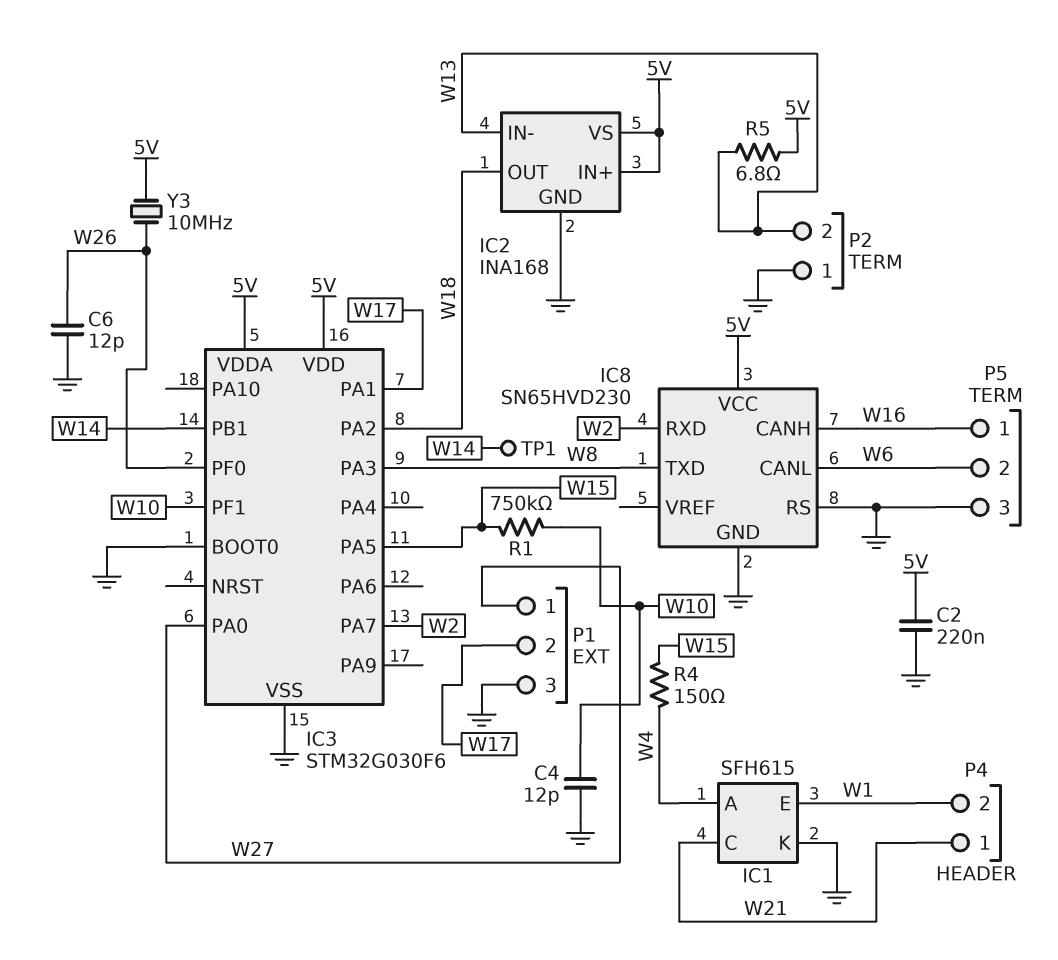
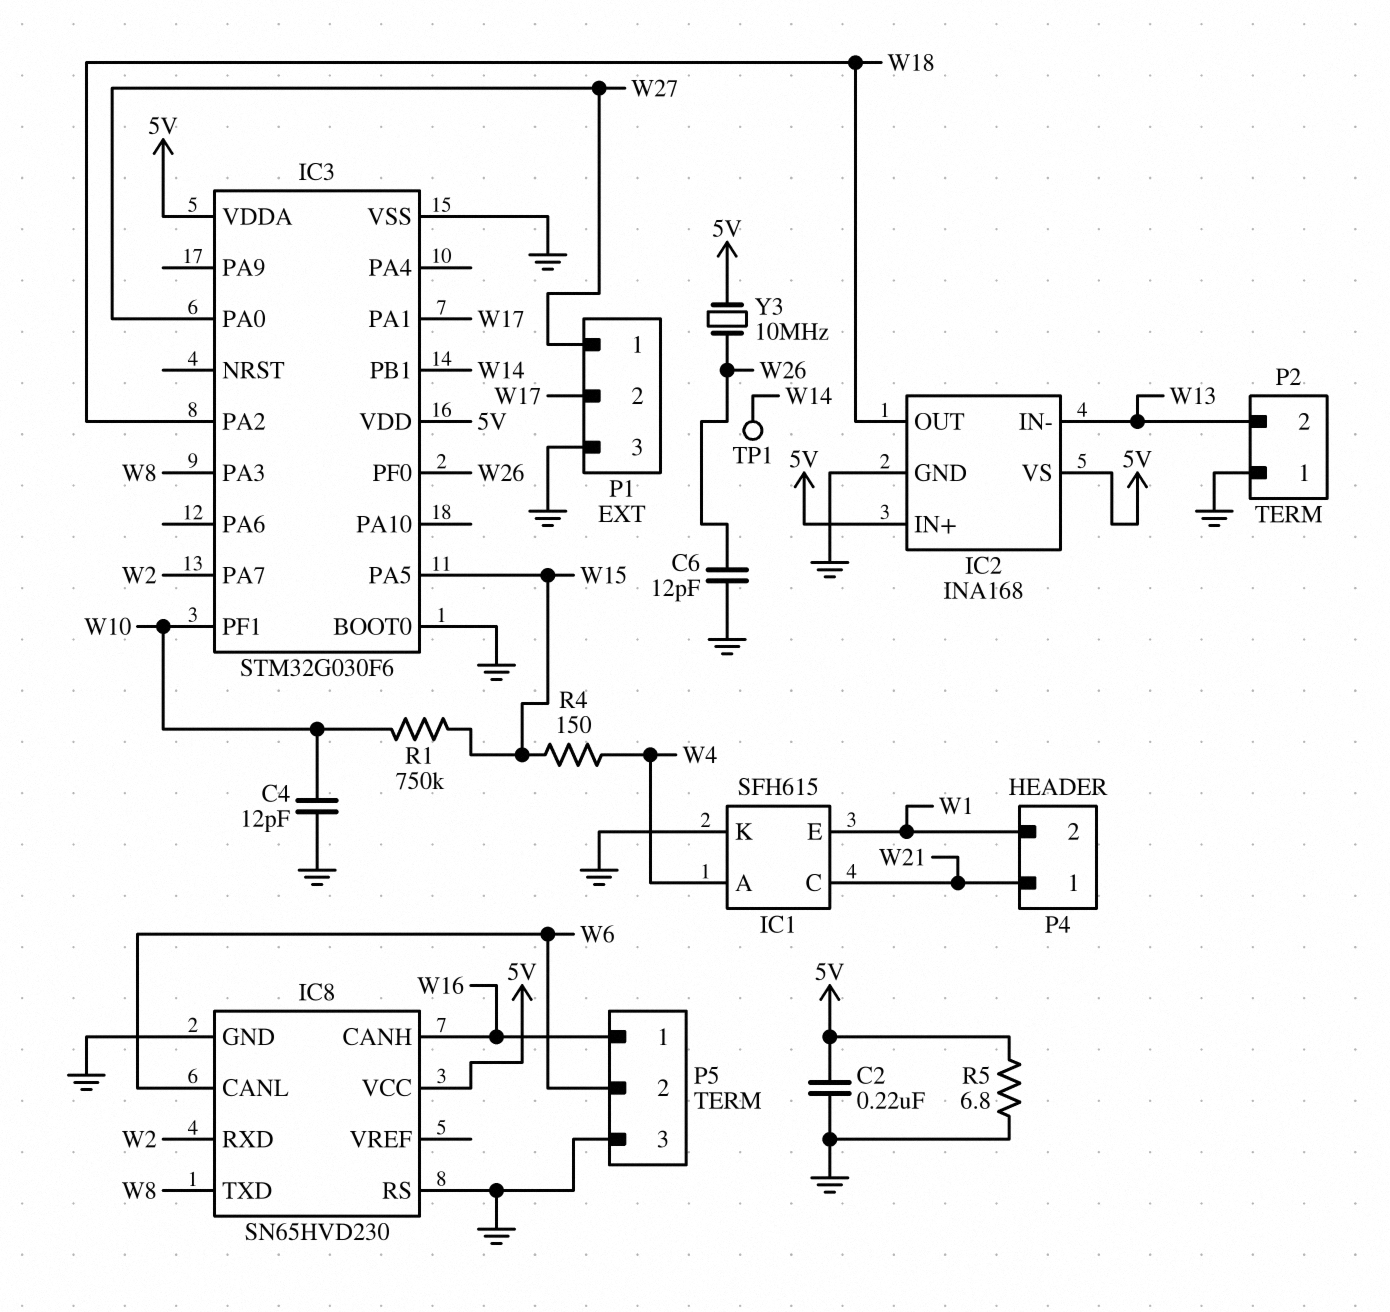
R5: 6.8 (5V, W13) -> 6.8 (5V, GND)

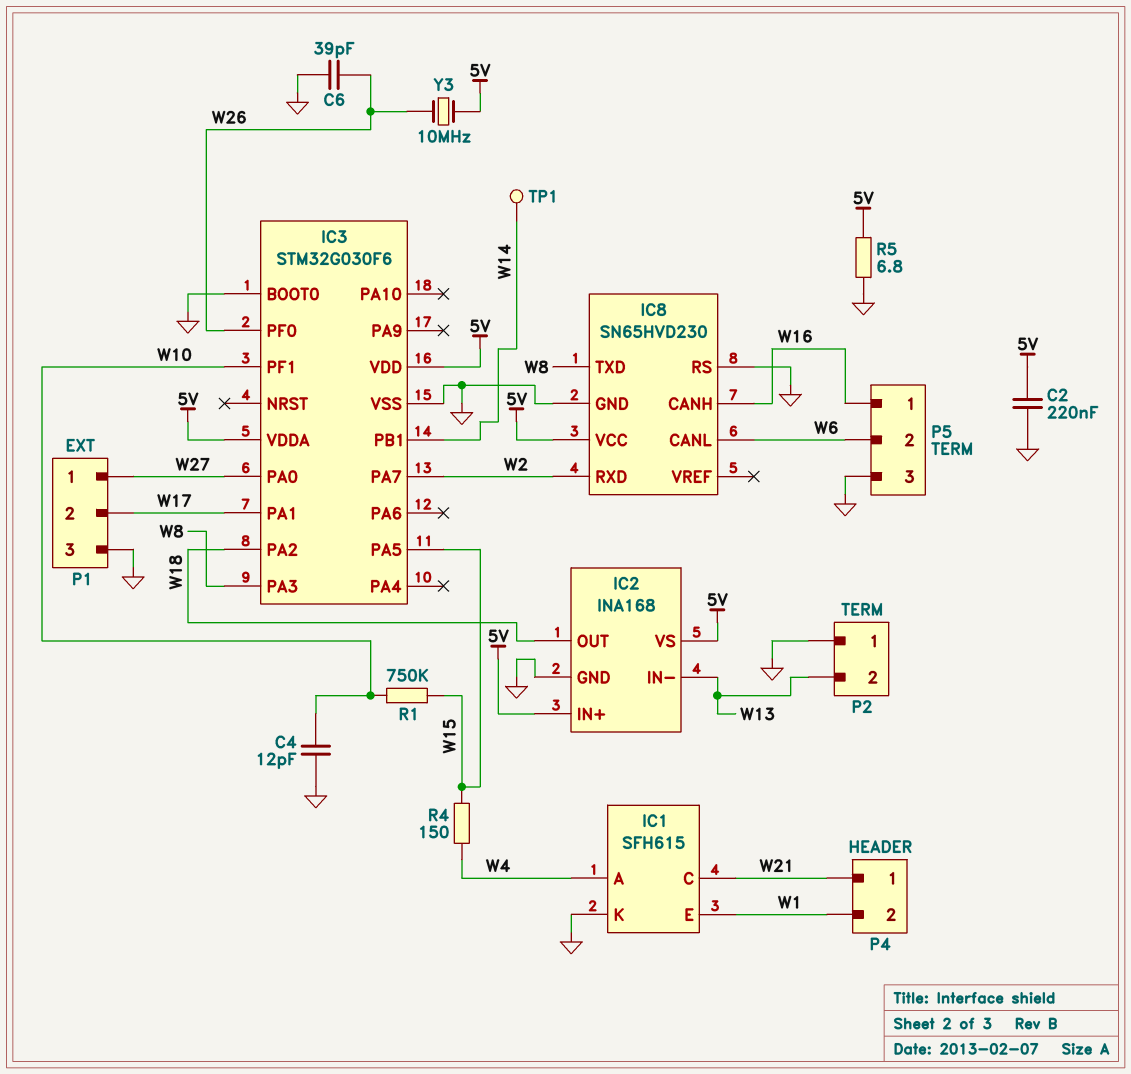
C6: 12pF (GND, W26) -> 39pF (GND, W26)

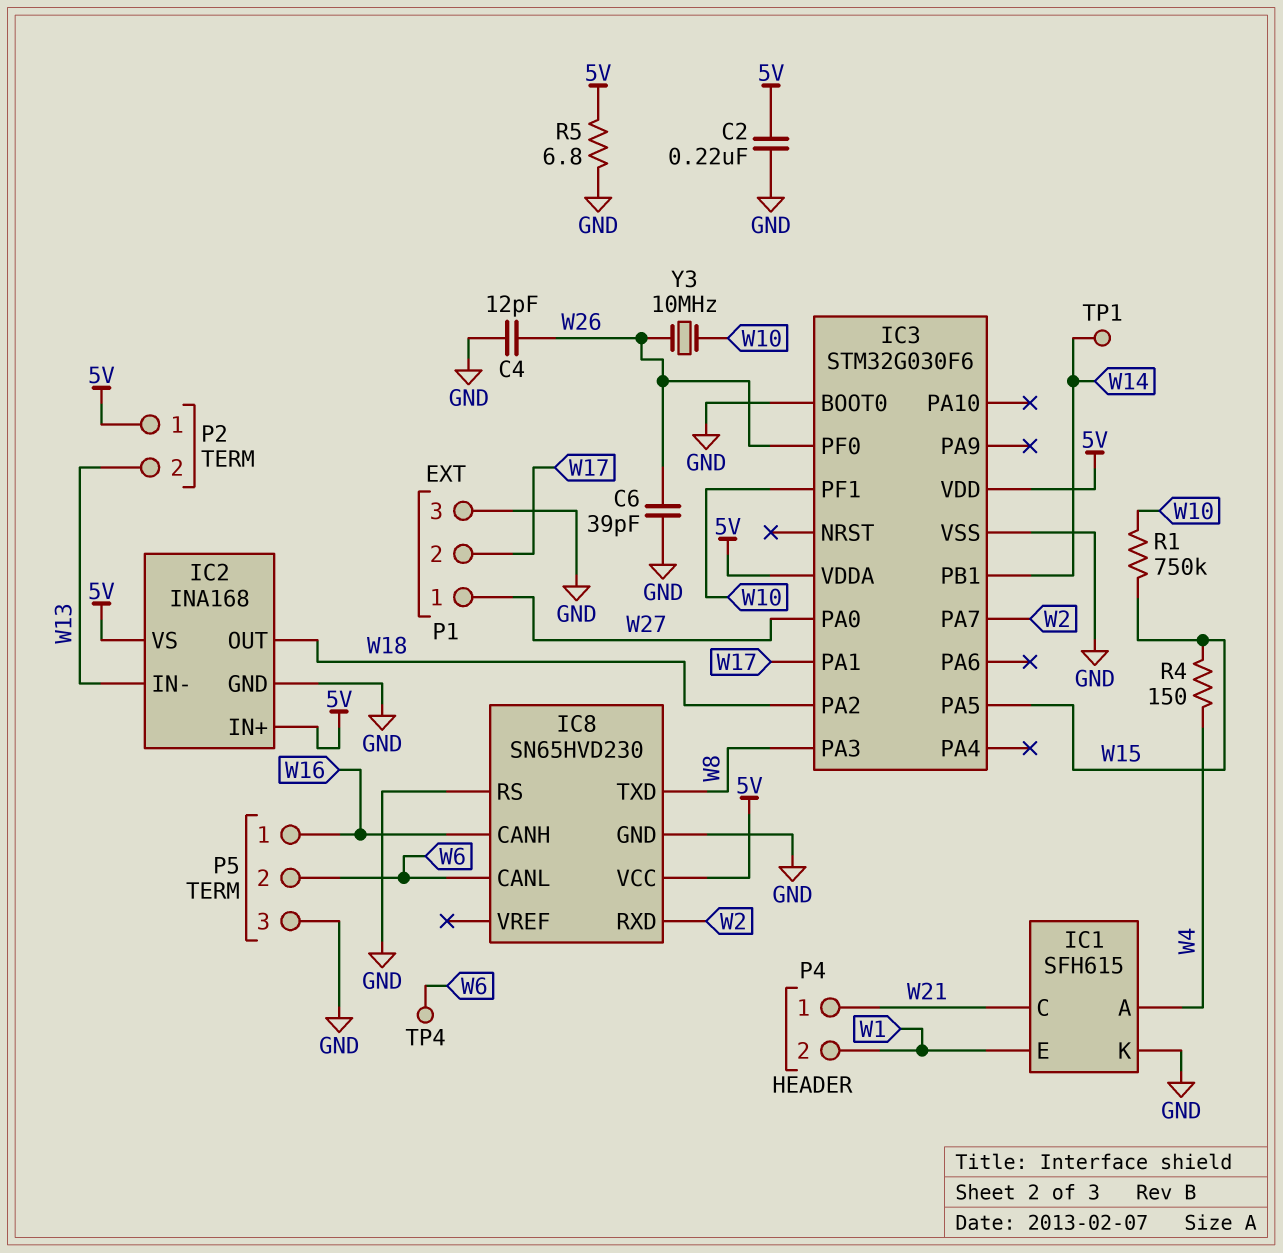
C4: 12pF (GND, W10) -> 12pF (GND, W26)
P2 pin 1: GND -> 5V
TP4: none -> test point (W6)
Y3: 10MHz (5V, W26) -> 10MHz (W10, W26)

